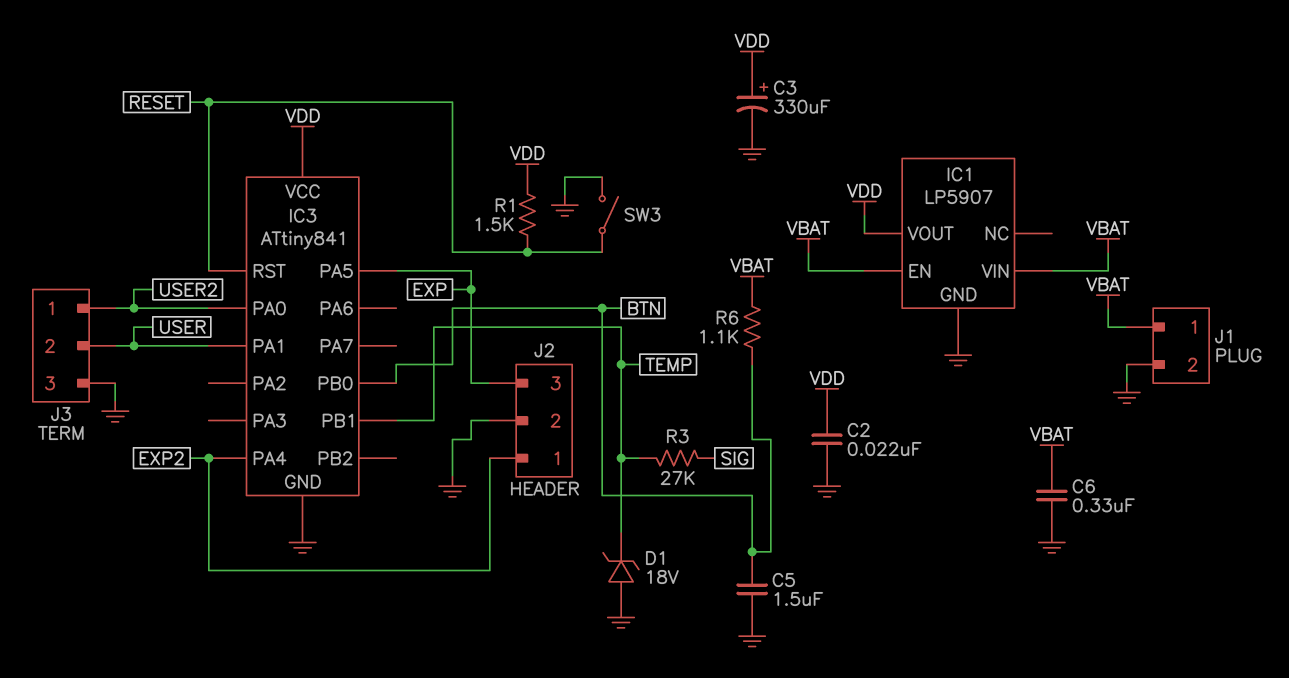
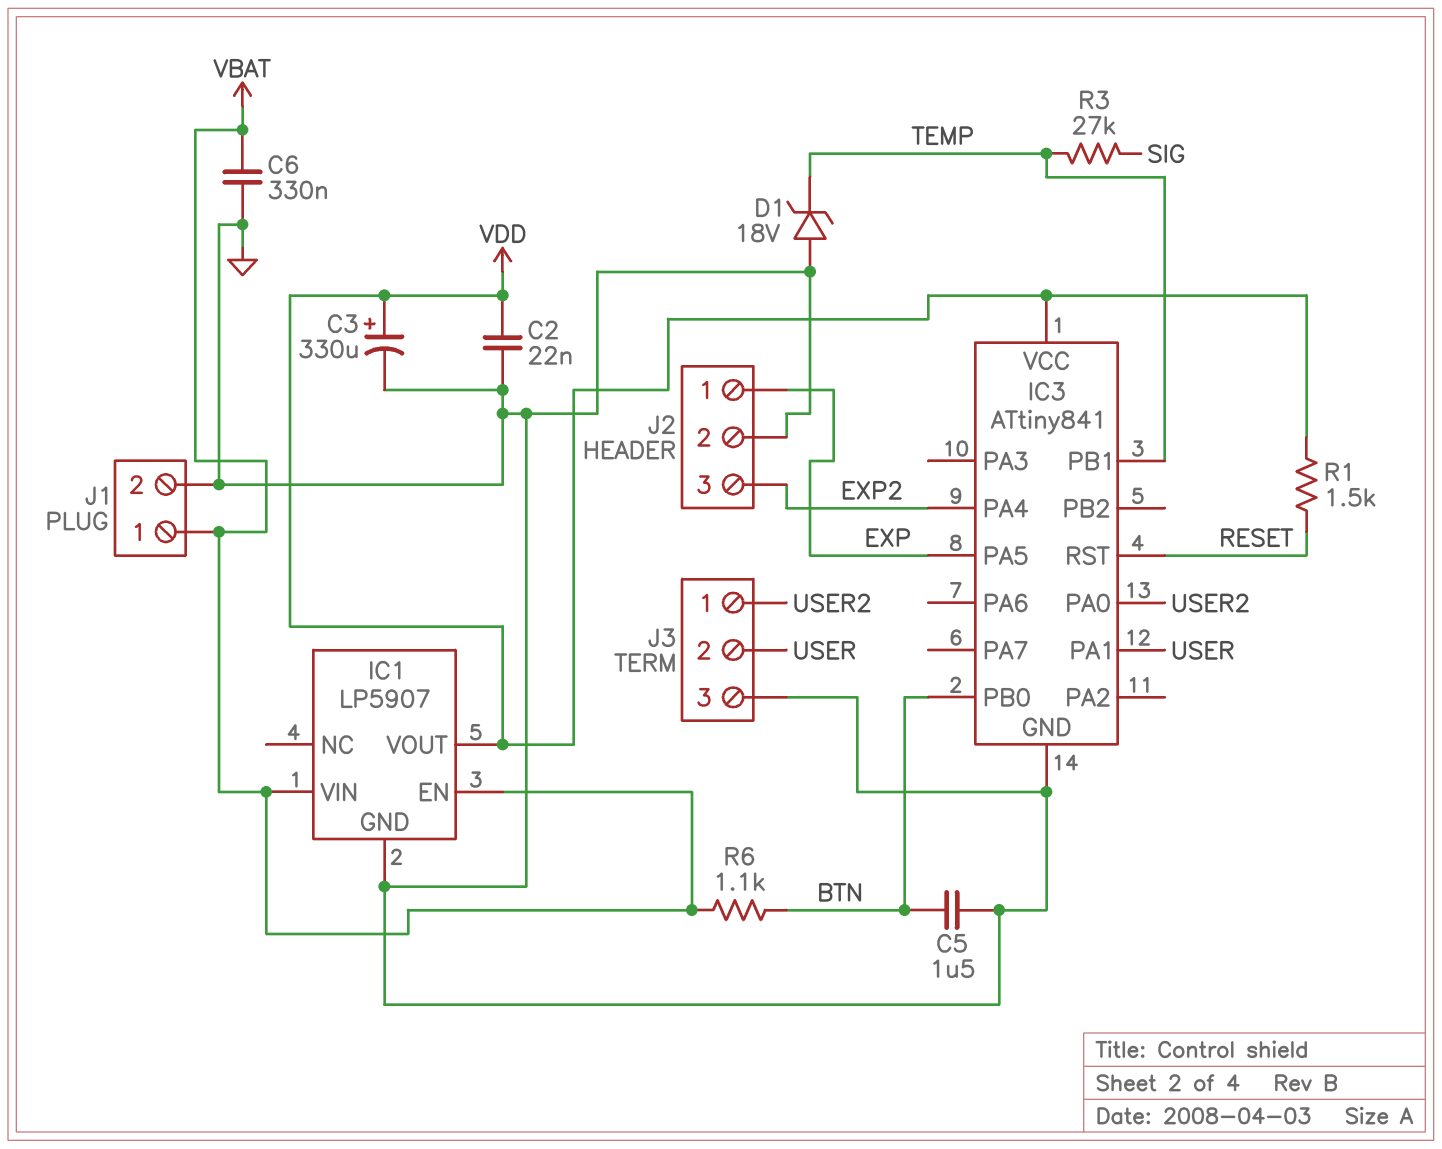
J2 pin 1: EXP2 -> EXP
J2 pin 3: EXP -> EXP2
SW3: switch (GND, RESET) -> none

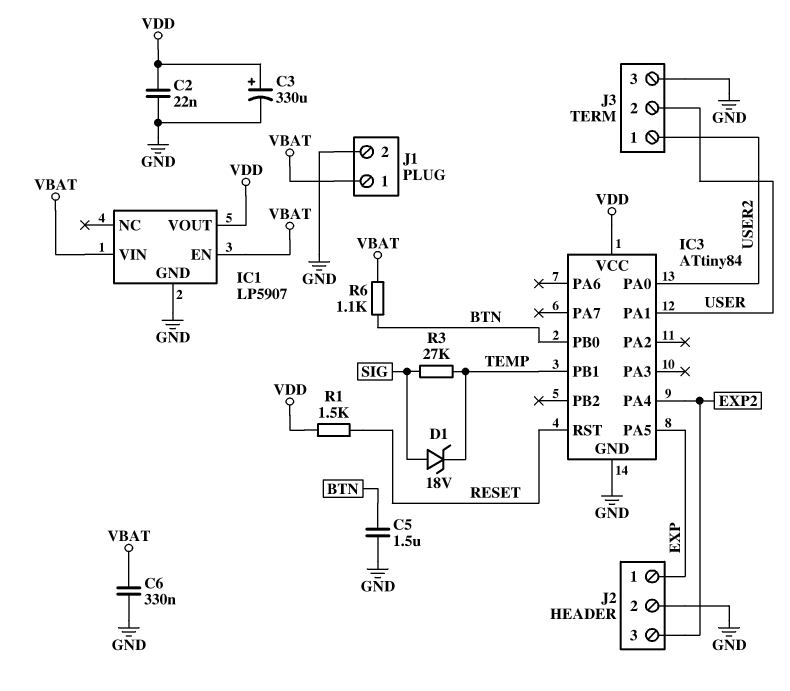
D1: zener 18V (A GND, K TEMP) -> zener 18V (A SIG, K TEMP)
IC3: ATtiny841 -> ATtiny84

